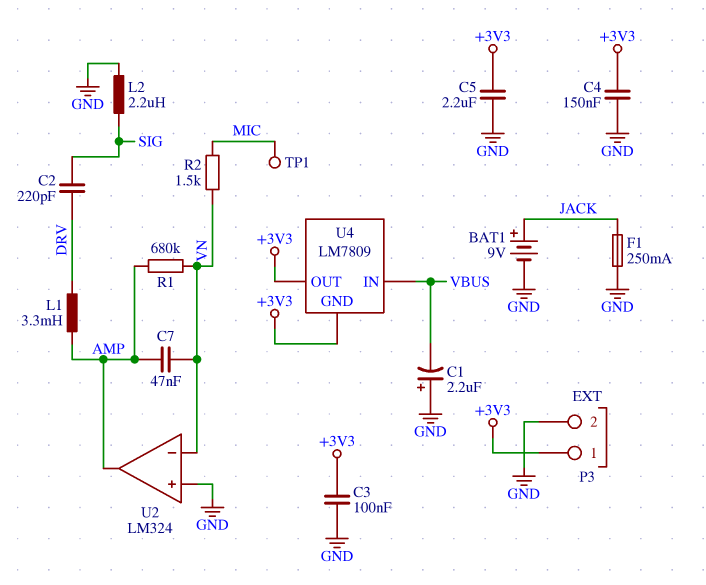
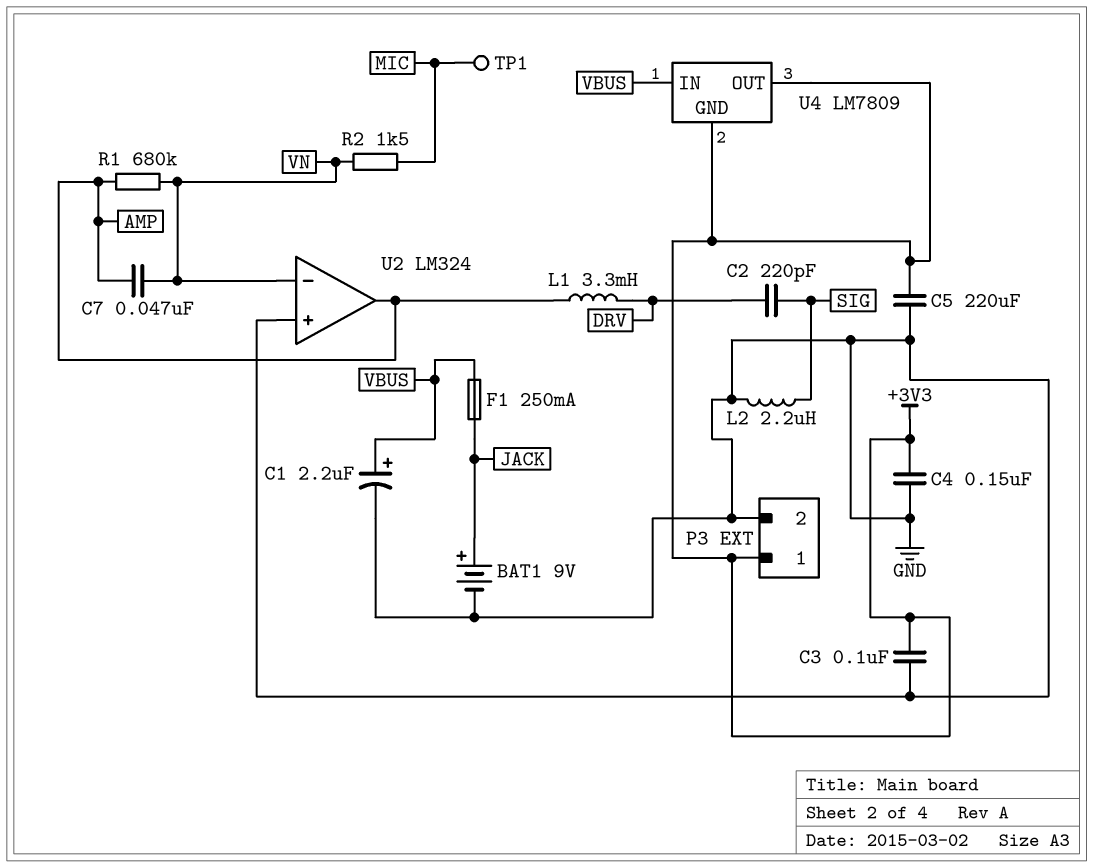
C1: 2.2uF (plus GND, minus VBUS) -> 2.2uF (plus VBUS, minus GND)
C5: 2.2uF (+3V3, GND) -> 220uF (+3V3, GND)
F1: 250mA (GND, JACK) -> 250mA (JACK, VBUS)

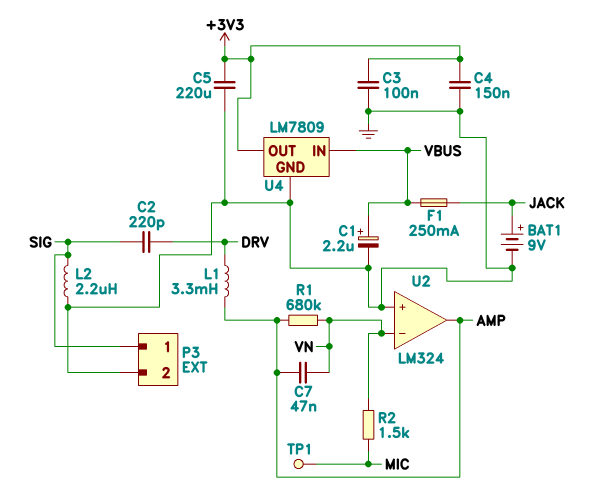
P3 pin 1: +3V3 -> SIG
U4 pin GND: +3V3 -> GND

